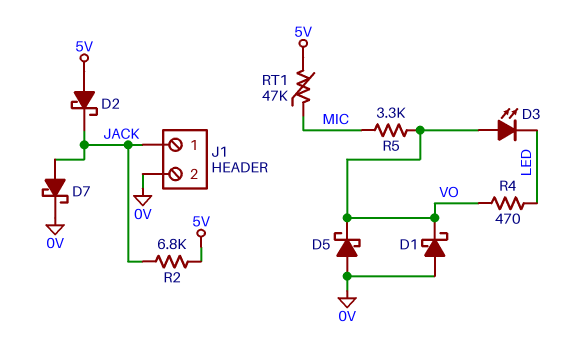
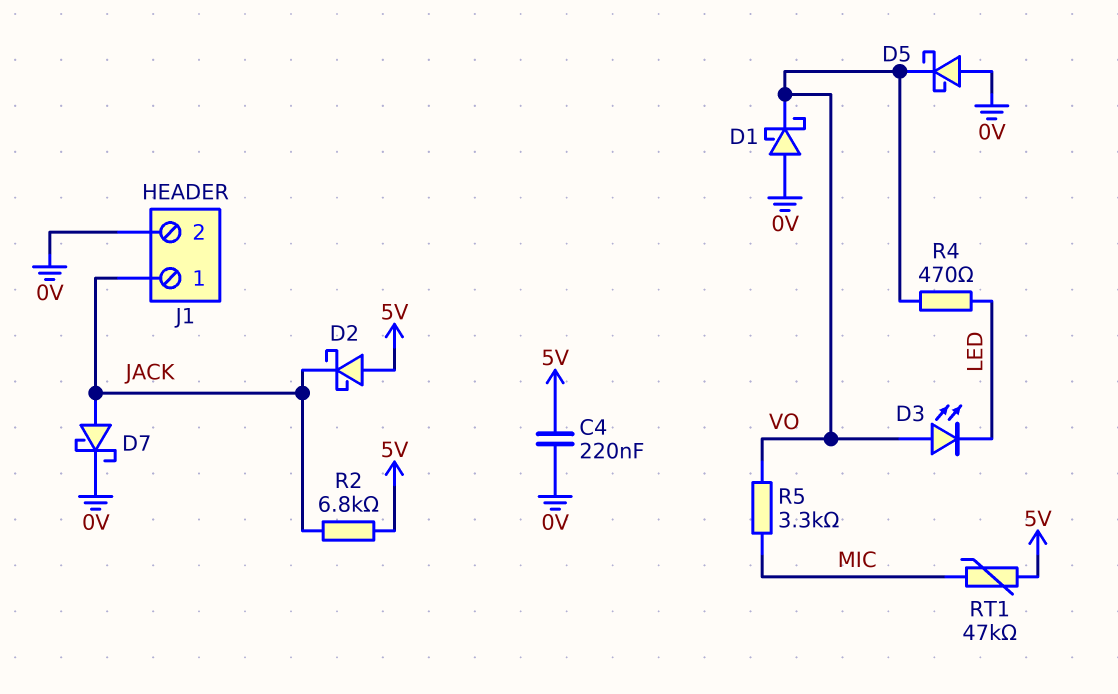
C4: none -> 220nF (0V, 5V)

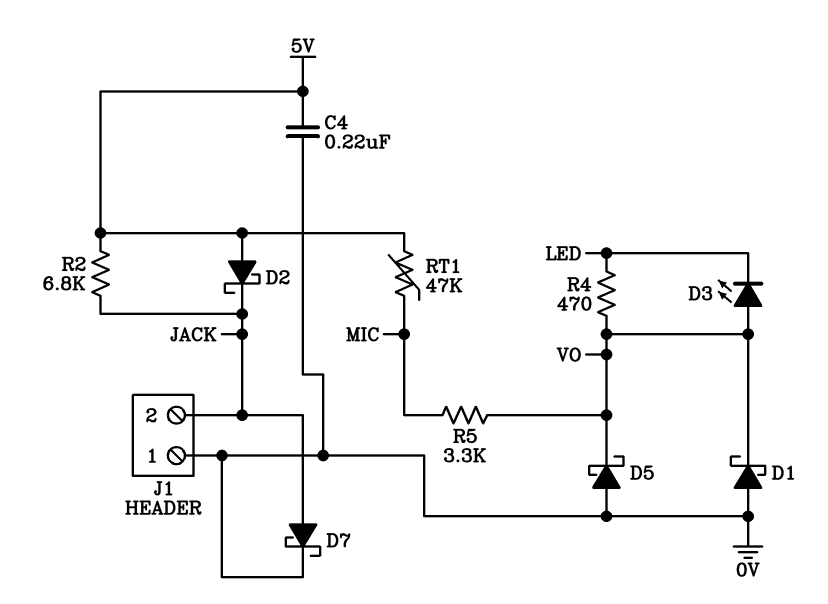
J1 pin 1: JACK -> 0V
J1 pin 2: 0V -> JACK

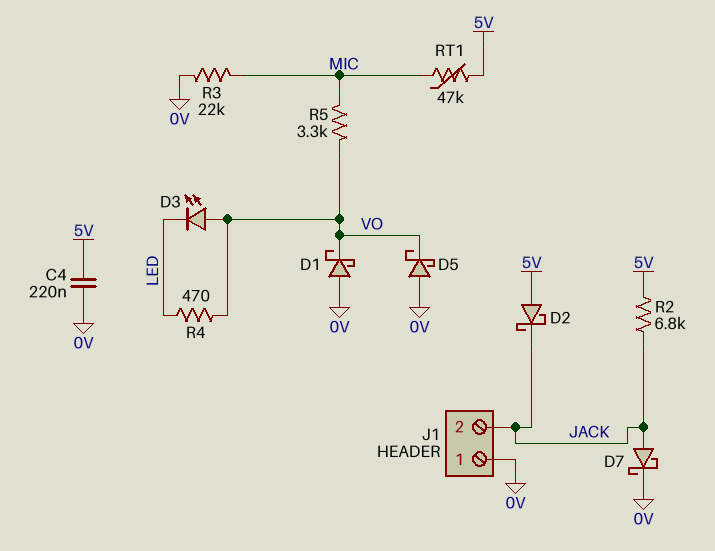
R3: none -> 22k (0V, MIC)

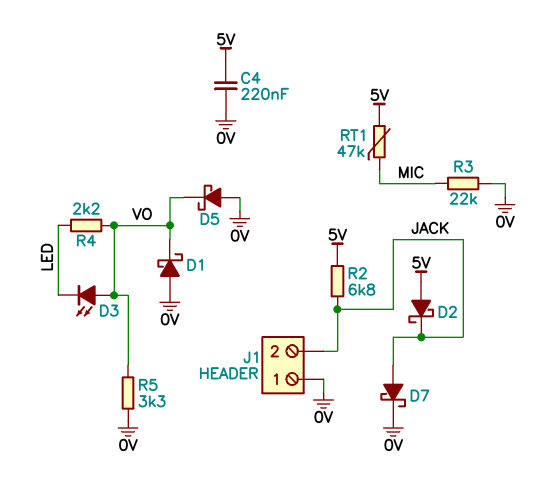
R4: 470 (LED, VO) -> 2.2k (LED, VO)
R5: 3.3k (MIC, VO) -> 3.3k (0V, VO)

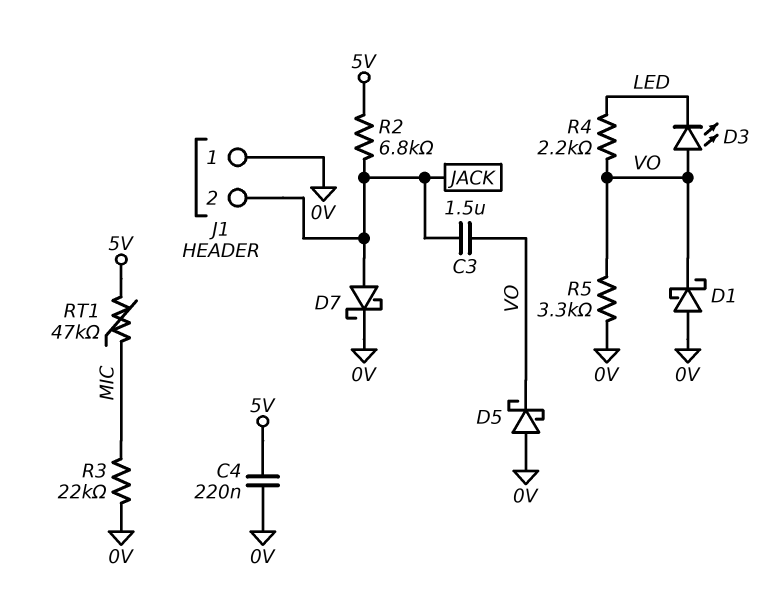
C3: none -> 1.5uF (JACK, VO)
D2: schottky (A 5V, K JACK) -> none

